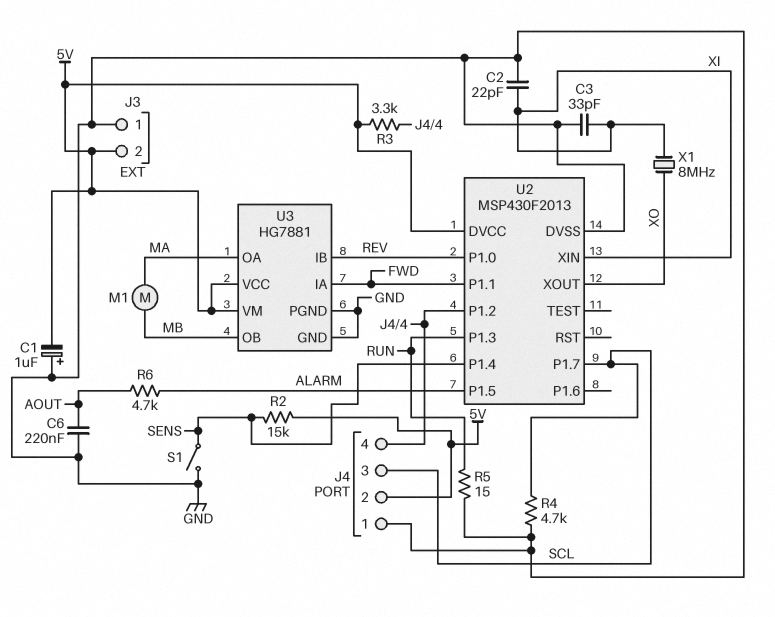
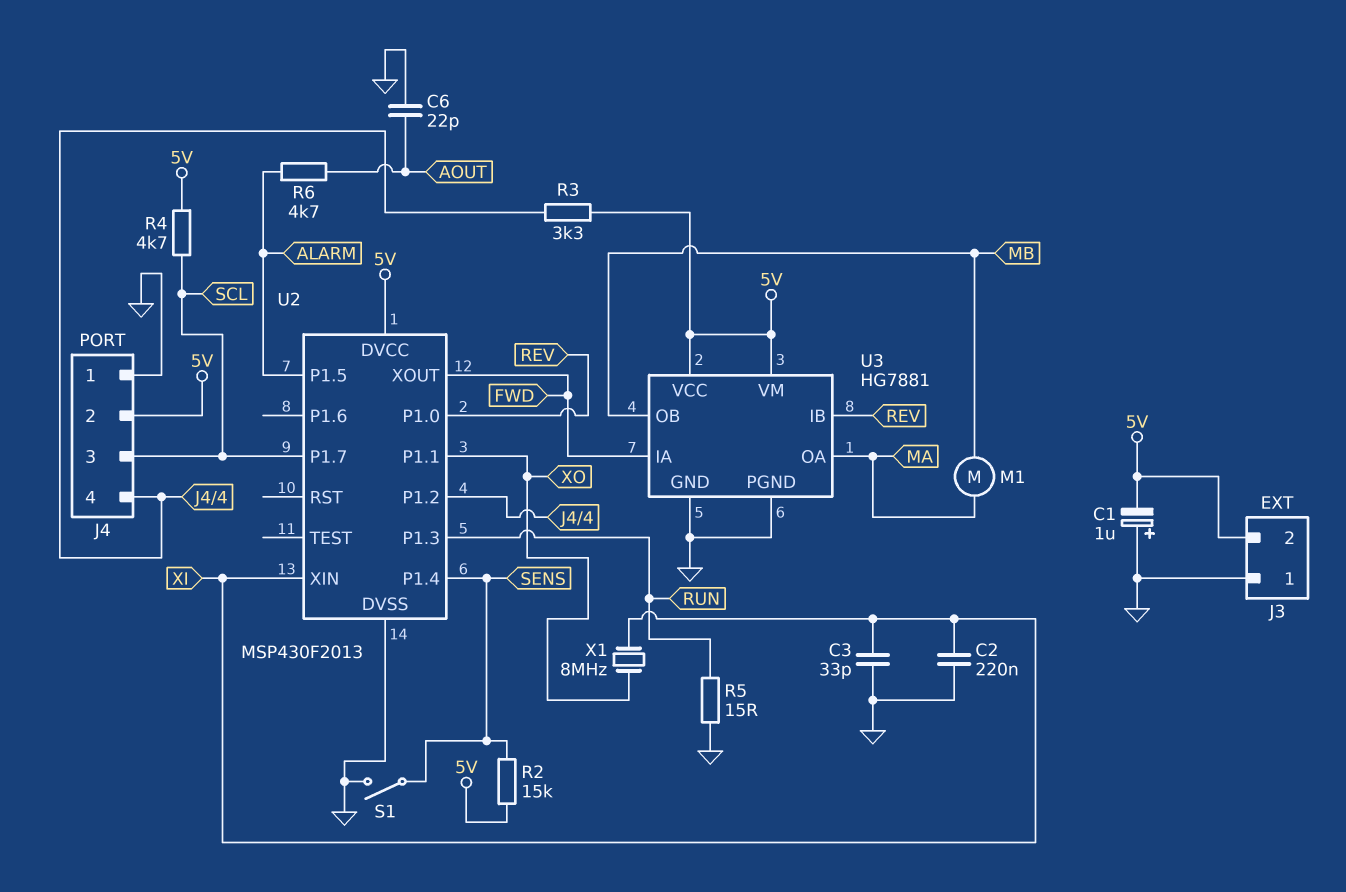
C2: 22pF (GND, XI) -> 220nF (GND, XI)
C6: 220nF (AOUT, GND) -> 22pF (AOUT, GND)
R4: 4.7k (GND, SCL) -> 4.7k (5V, SCL)
U2 pin P1.1: FWD -> XO
U2 pin XOUT: XO -> FWD

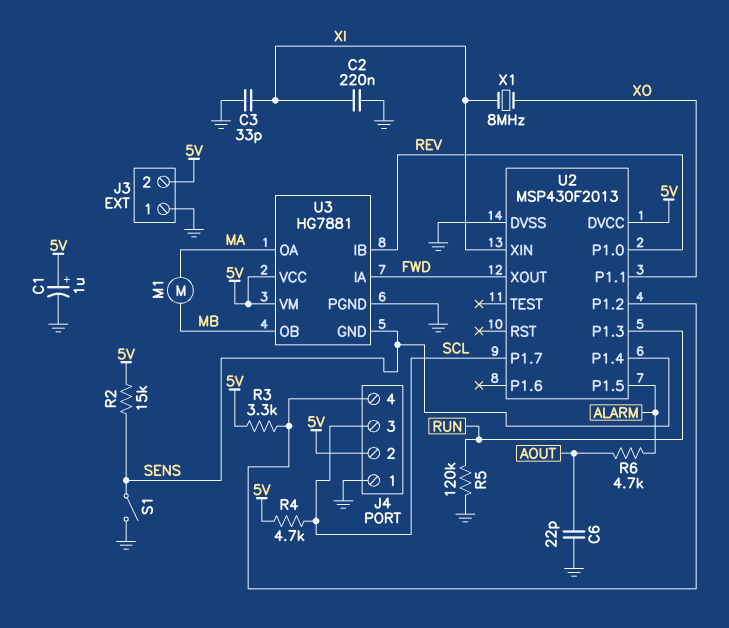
C1: 1uF (plus GND, minus 5V) -> 1uF (plus 5V, minus GND)
R5: 15 (GND, RUN) -> 120k (GND, RUN)
U3 pin GND: GND -> SENS

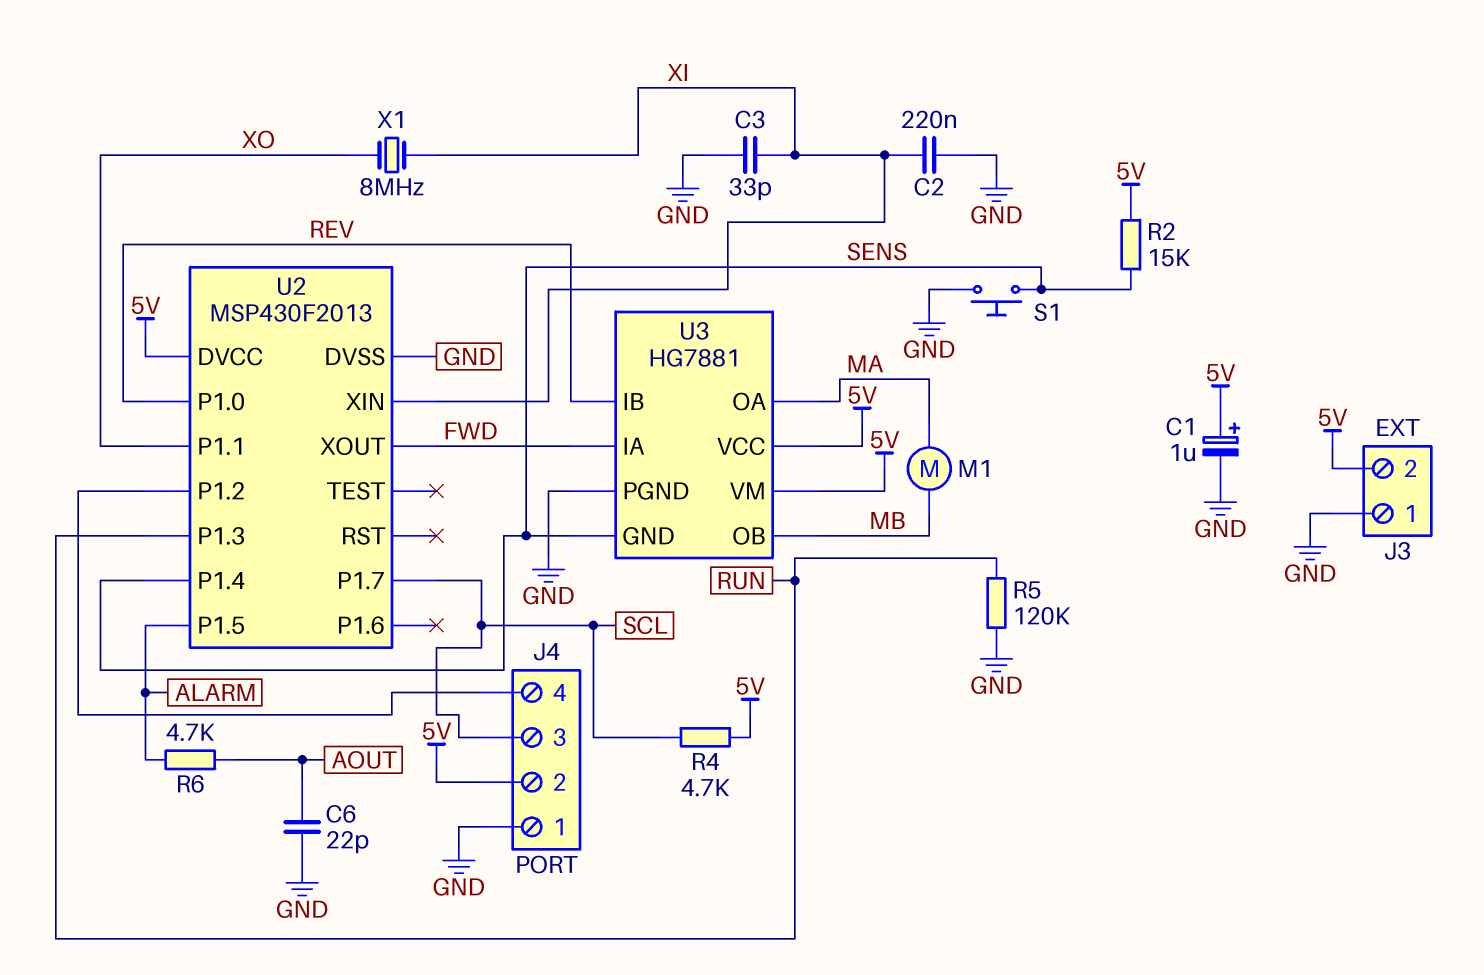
R3: 3.3k (5V, J4/4) -> none
S1: switch (GND, SENS) -> button (GND, SENS)

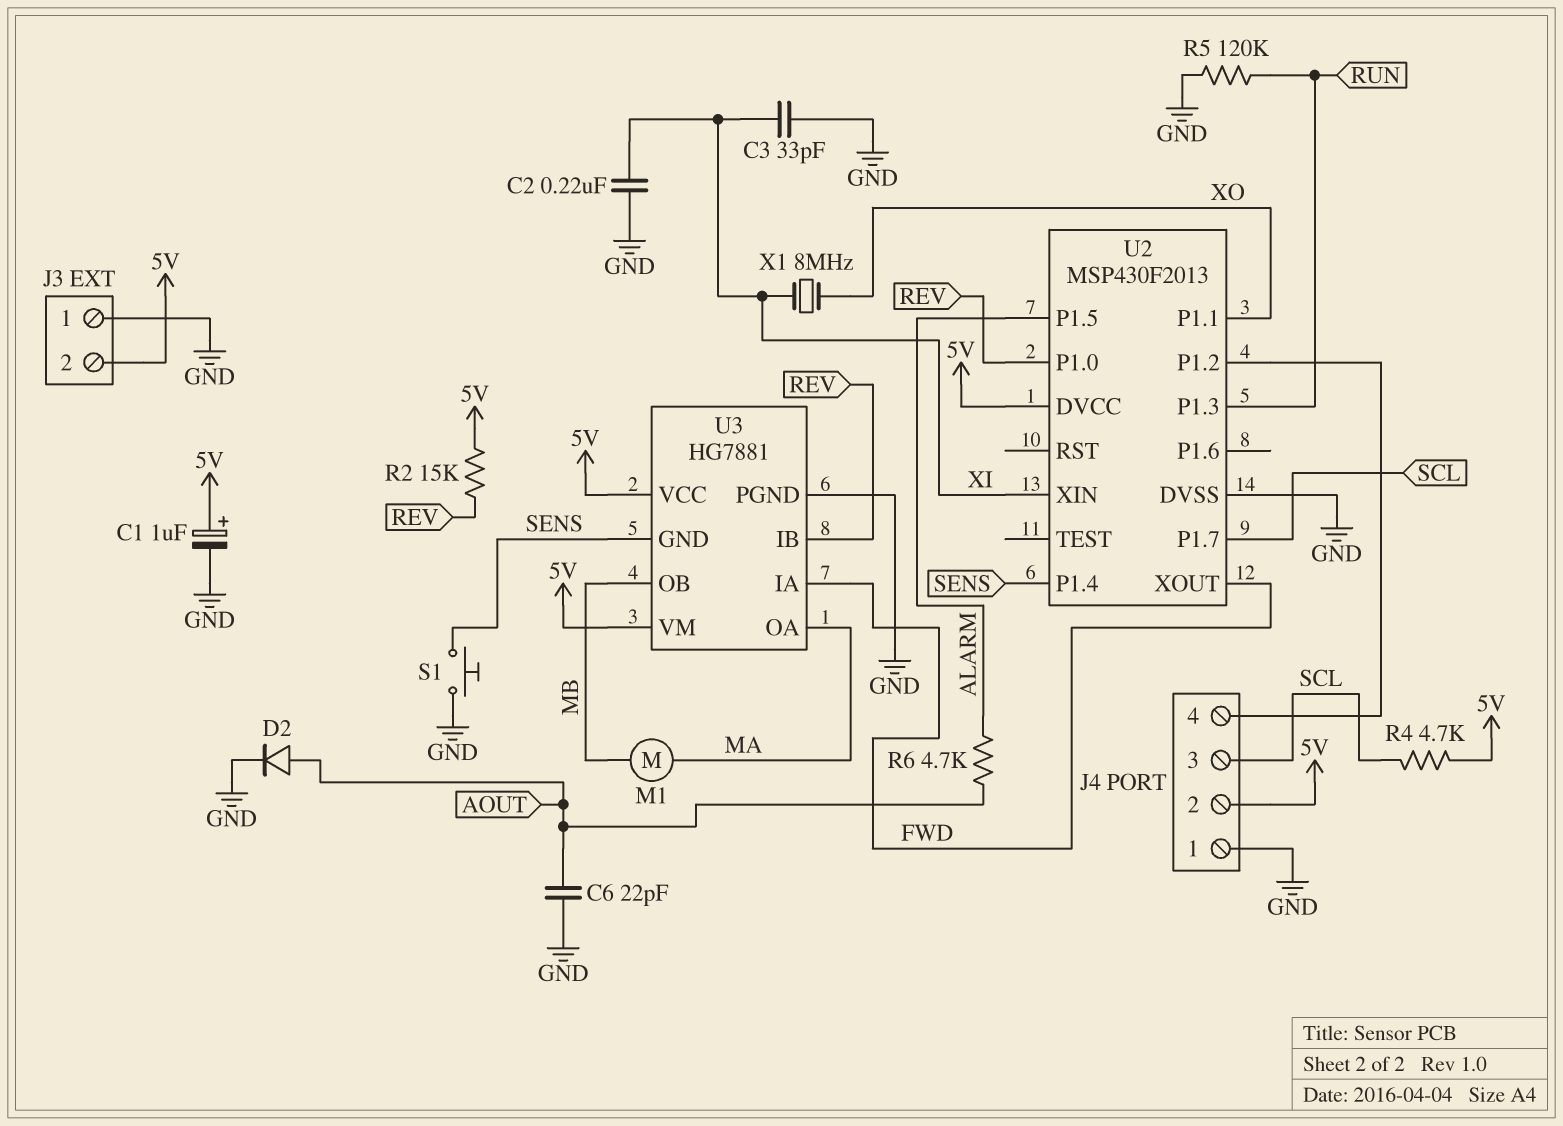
D2: none -> diode (A AOUT, K GND)
R2: 15k (5V, SENS) -> 15k (5V, REV)

